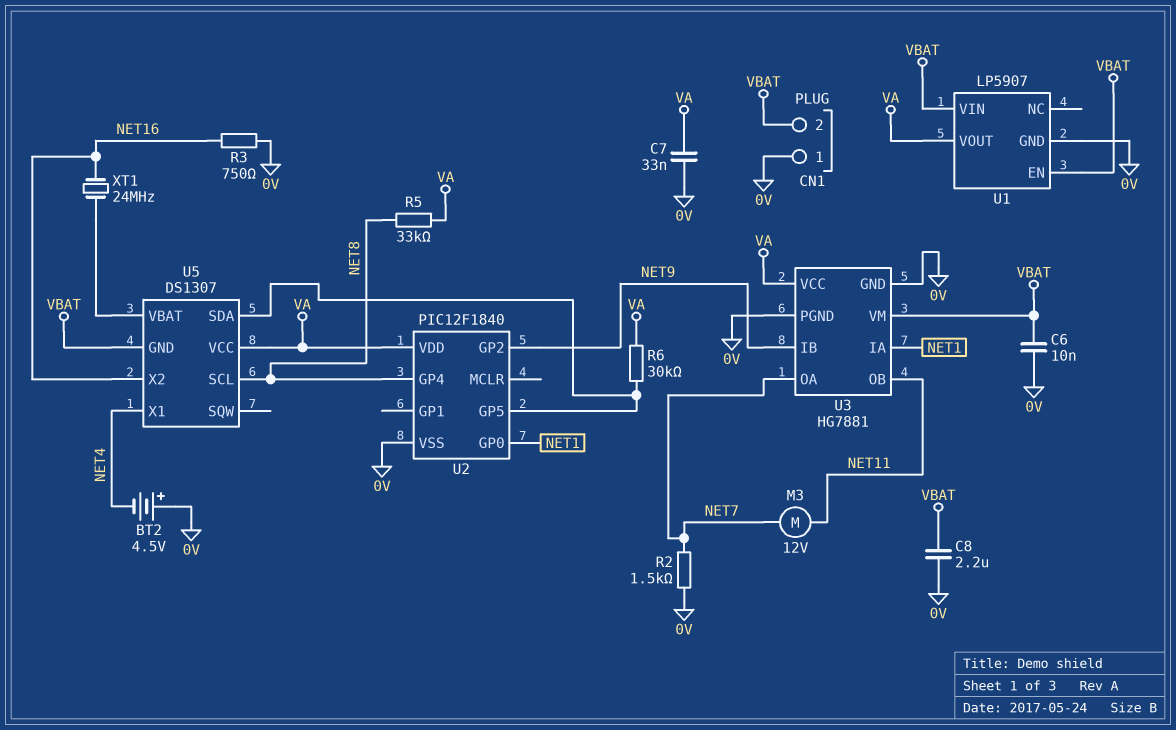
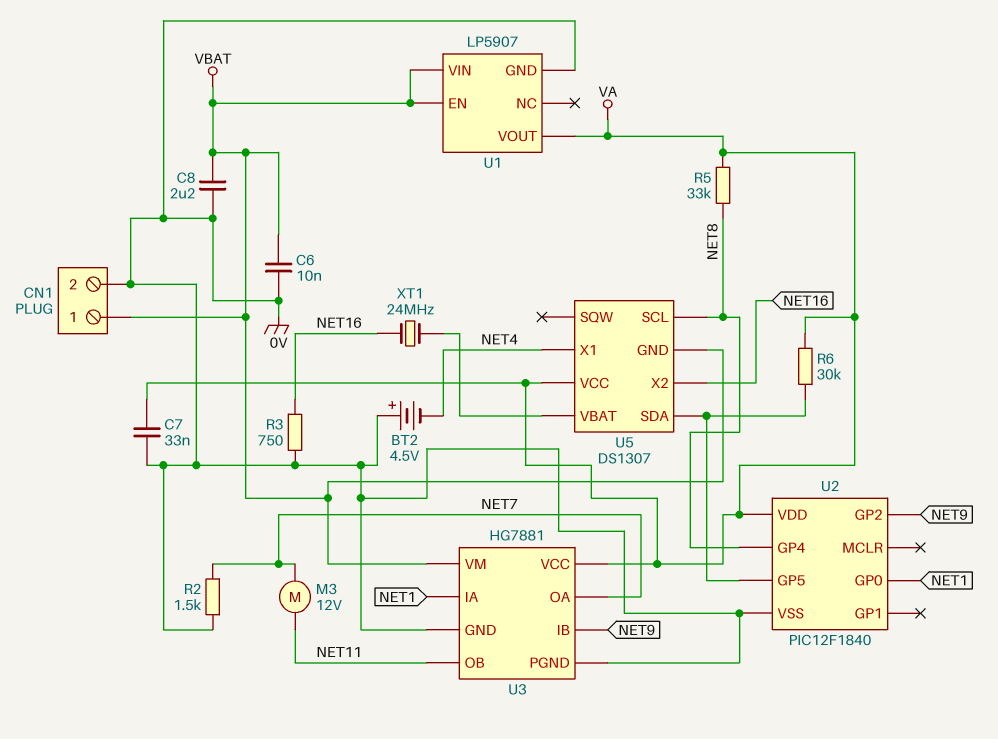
CN1 pin 1: 0V -> VBAT
CN1 pin 2: VBAT -> 0V

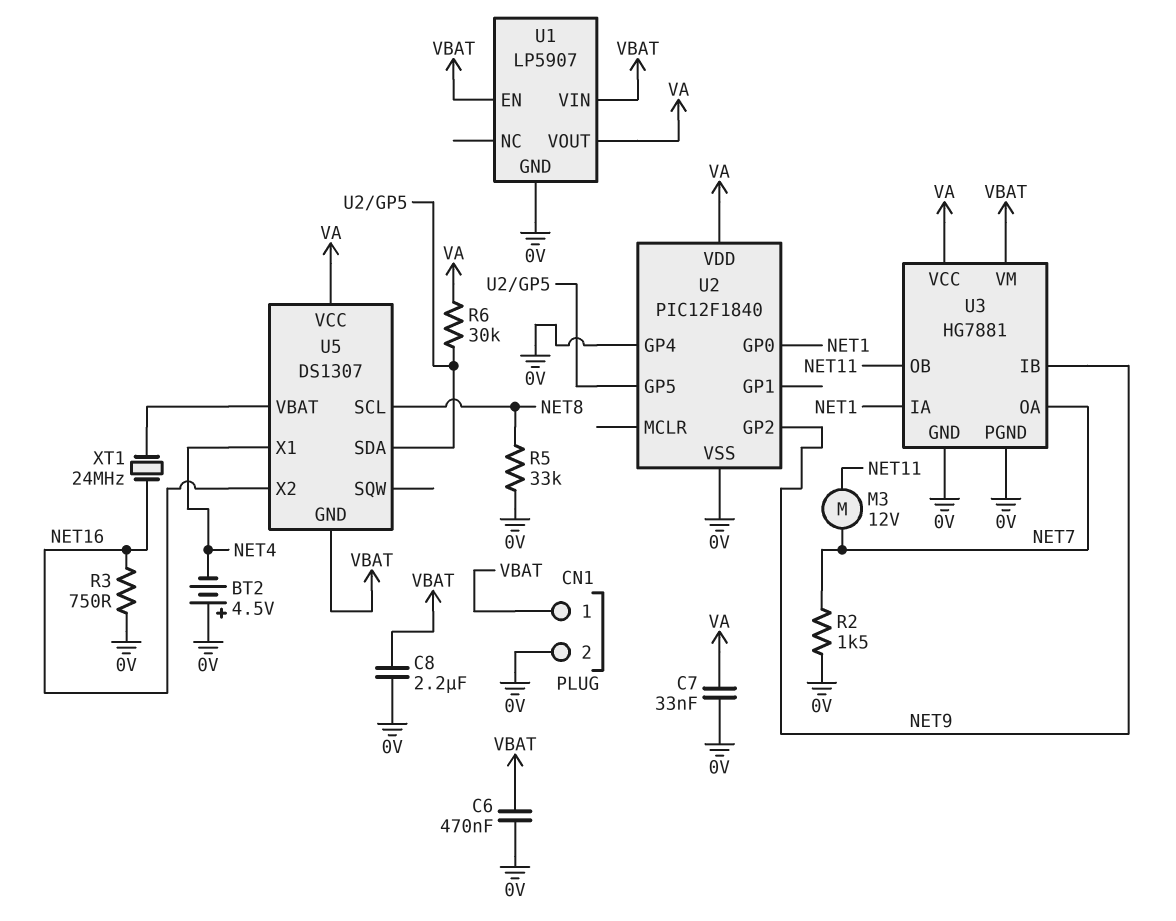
C6: 10nF (0V, VBAT) -> 470nF (0V, VBAT)
R5: 33k (NET8, VA) -> 33k (0V, NET8)
U2 pin GP4: NET8 -> 0V

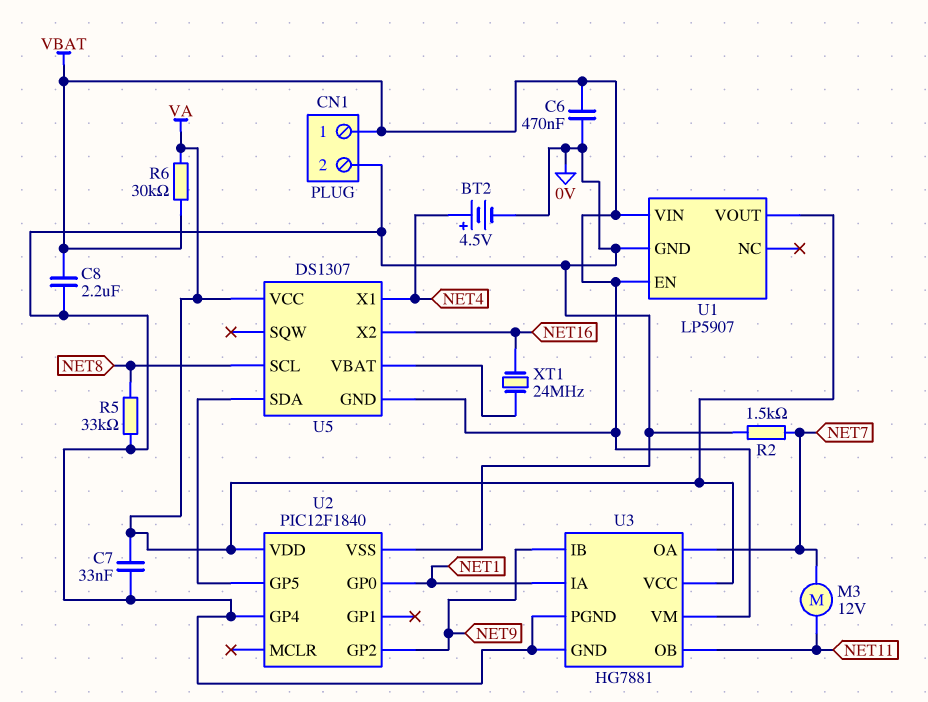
BT2: 4.5V (plus 0V, minus NET4) -> 4.5V (plus NET4, minus 0V)
R3: 750 (0V, NET16) -> none
R6: 30k (U2/GP5, VA) -> 30k (VA, VBAT)

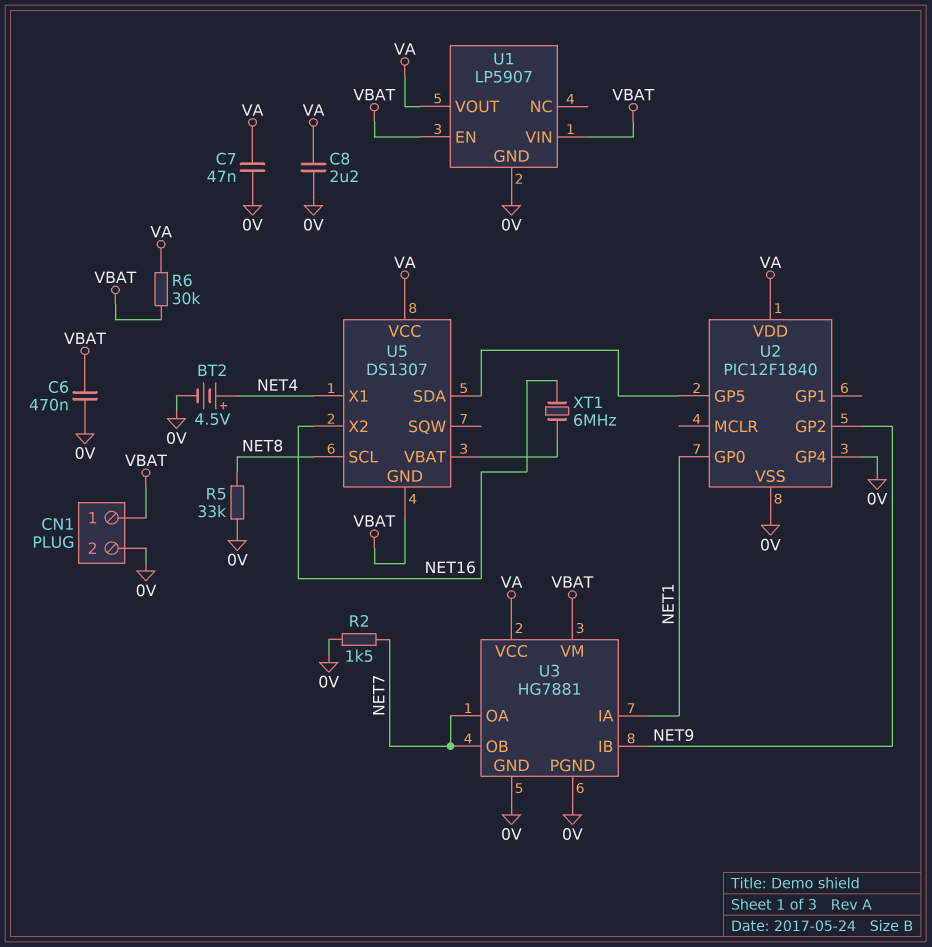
C7: 33nF (0V, VA) -> 47nF (0V, VA)
C8: 2.2uF (0V, VBAT) -> 2.2uF (0V, VA)
M3: motor 12V (NET7, NET11) -> none
U3 pin OB: NET11 -> NET7
XT1: 24MHz (NET16, U5/VBAT) -> 6MHz (NET16, U5/VBAT)

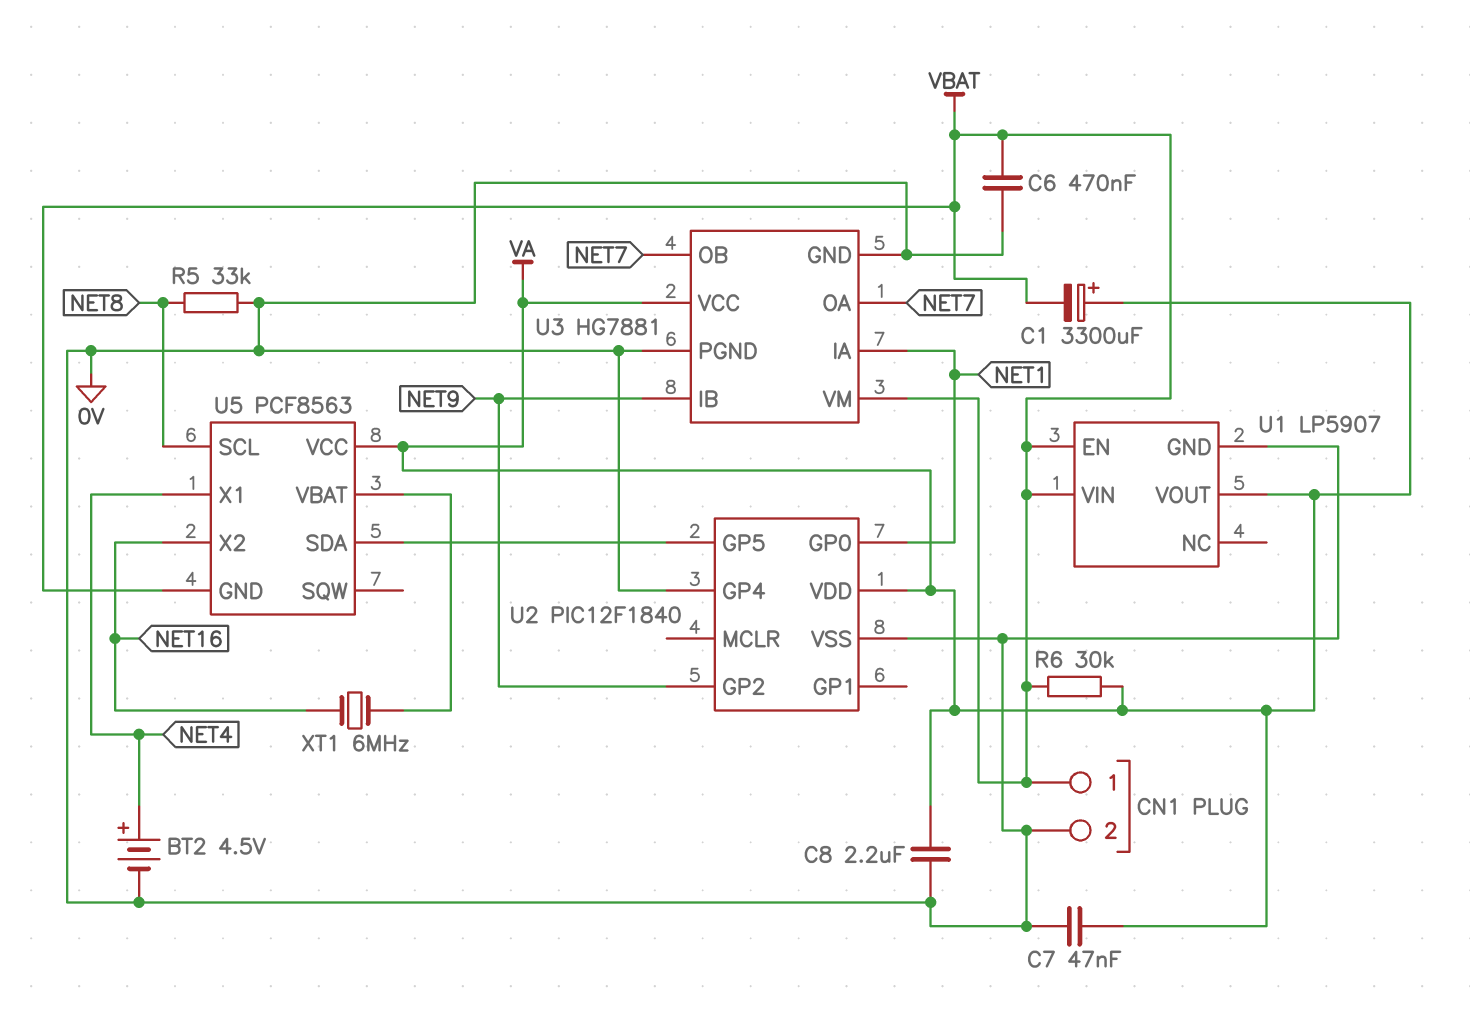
C1: none -> 3300uF (plus VA, minus VBAT)
R2: 1.5k (0V, NET7) -> none
U5: DS1307 -> PCF8563

